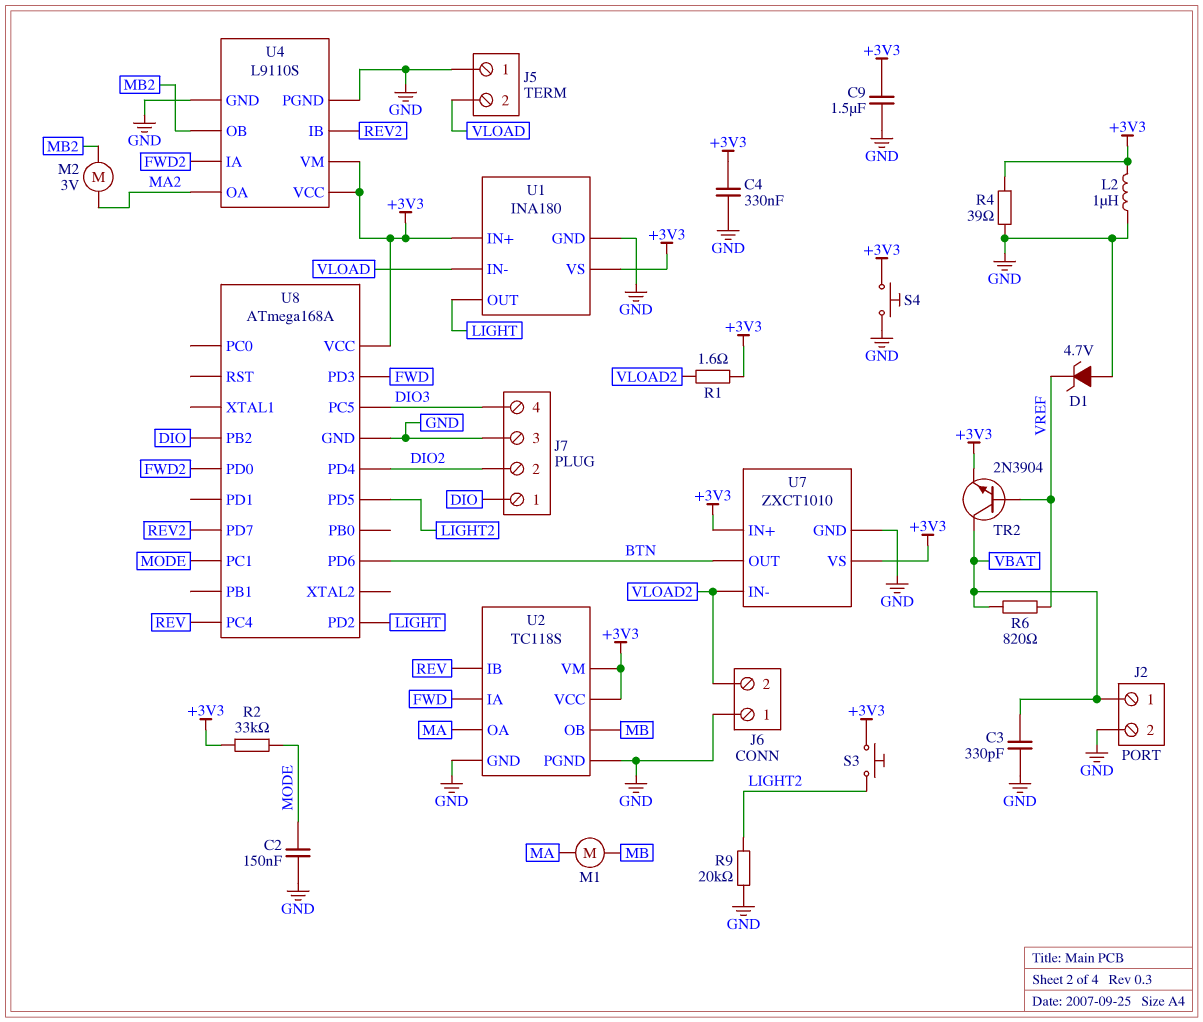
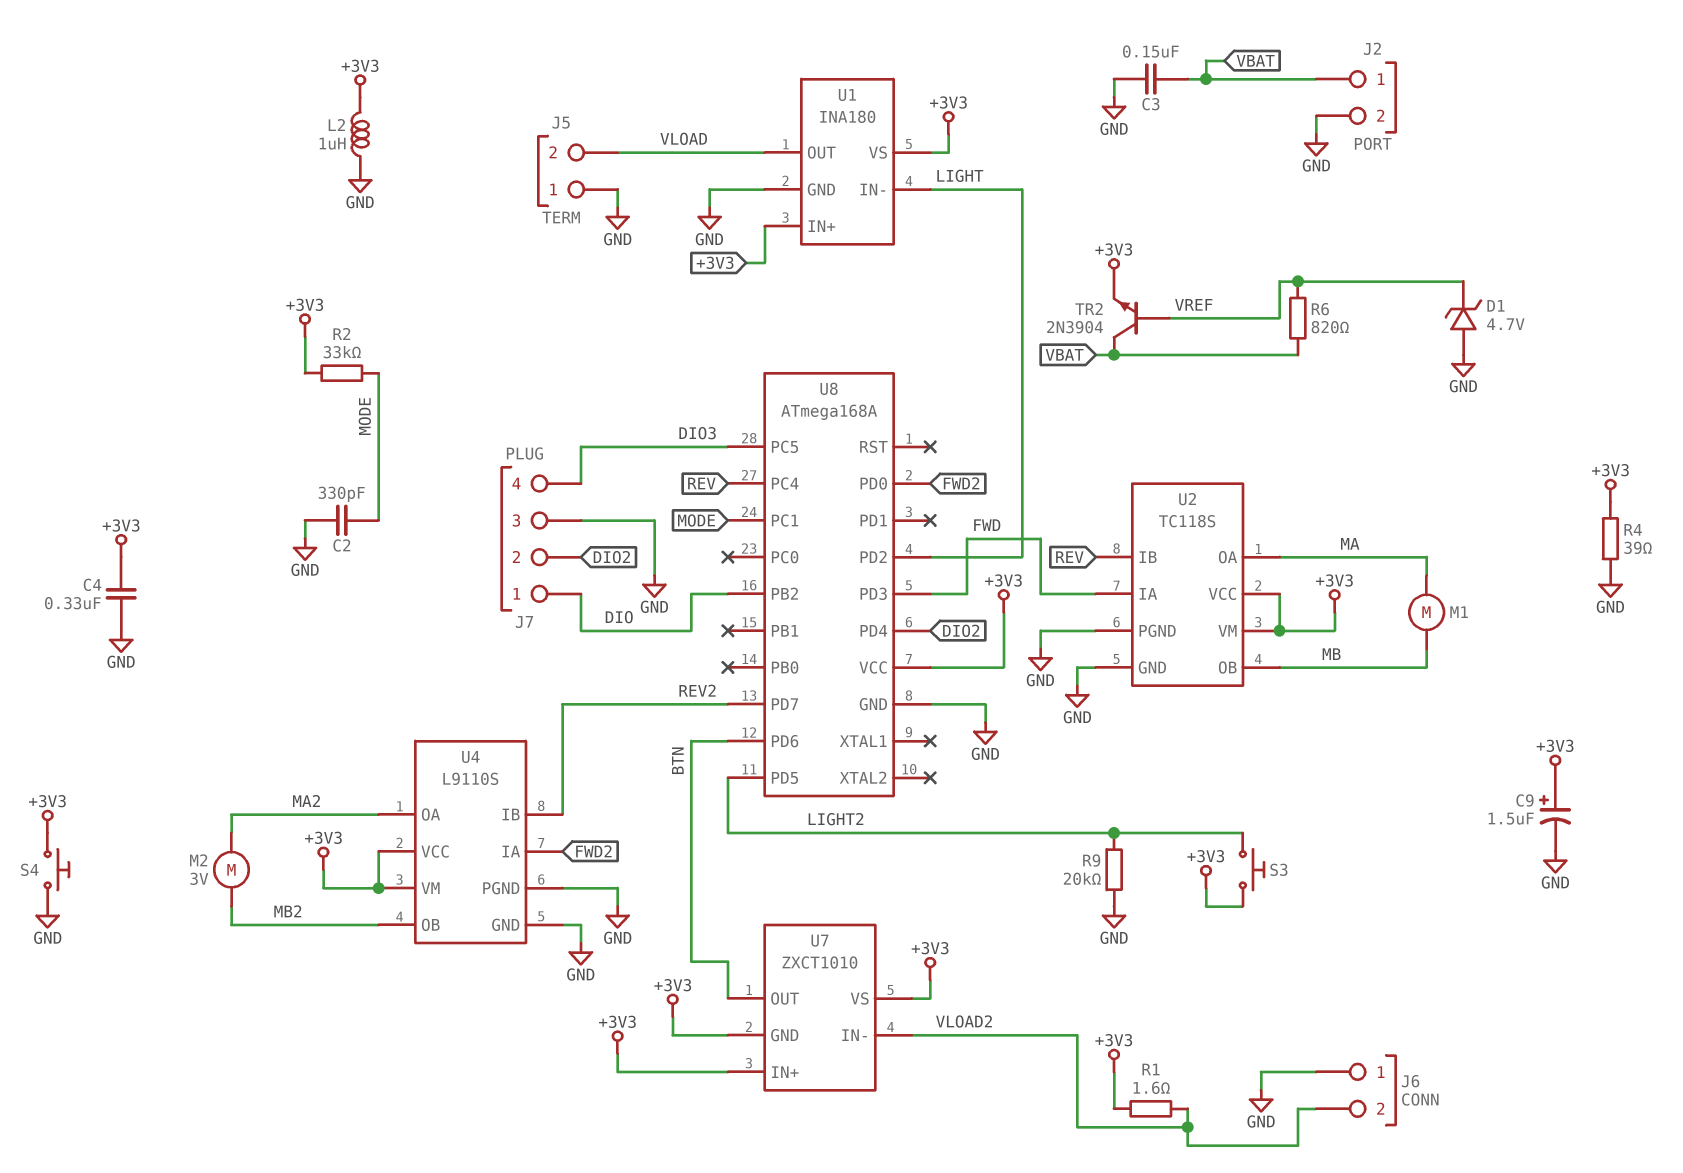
C2: 150nF (GND, MODE) -> 330pF (GND, MODE)
C3: 330pF (GND, VBAT) -> 150nF (GND, VBAT)
C9: 1.5uF (+3V3, GND) -> 1.5uF (plus +3V3, minus GND)
U1 pin IN-: VLOAD -> LIGHT
U1 pin OUT: LIGHT -> VLOAD
U7 pin GND: GND -> +3V3

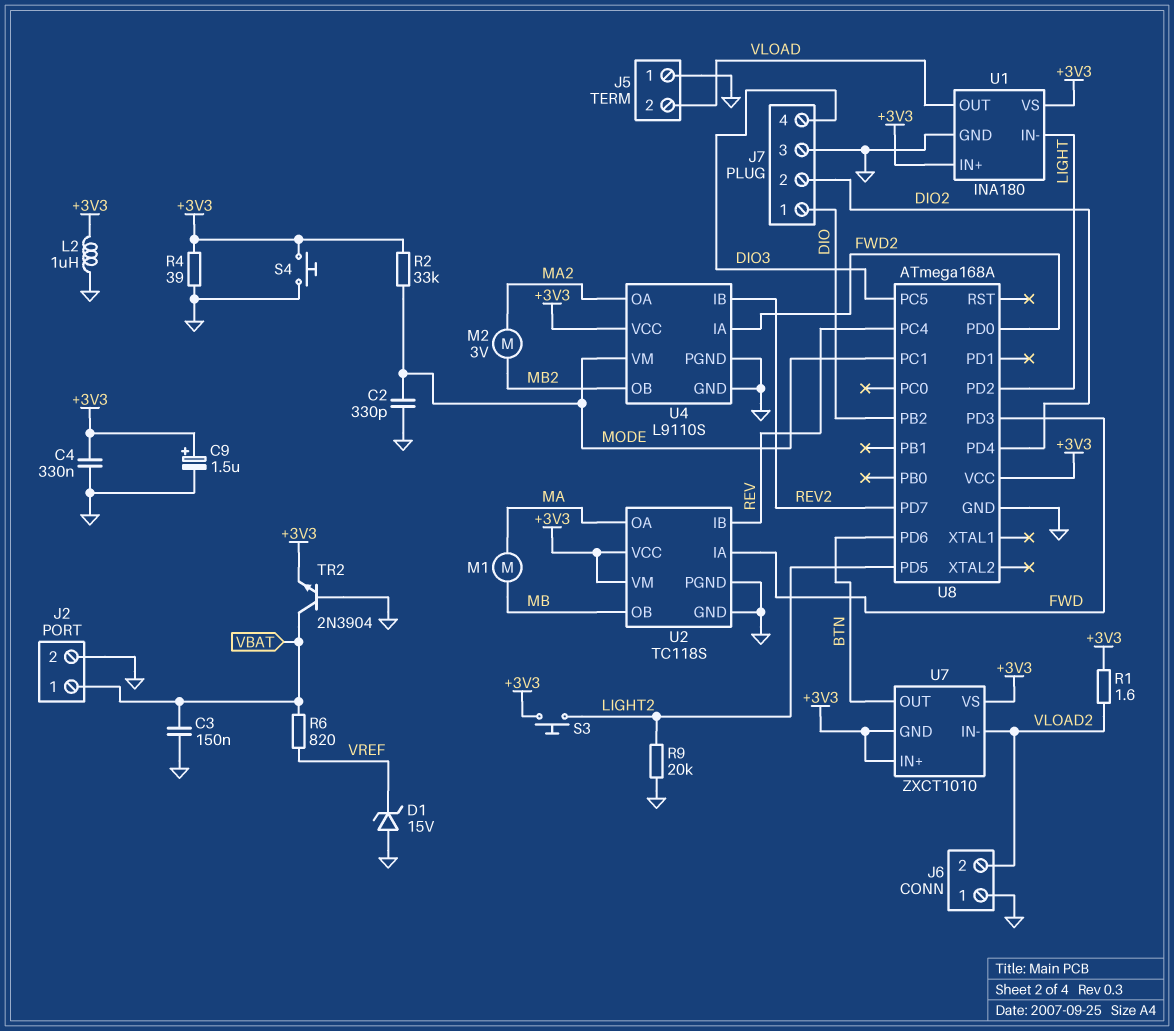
D1: zener 4.7V (A GND, K VREF) -> zener 15V (A GND, K VREF)
TR2: NPN 2N3904 (B VREF, C VBAT, E +3V3) -> NPN 2N3904 (B GND, C VBAT, E +3V3)
U4 pin VM: +3V3 -> MODE

